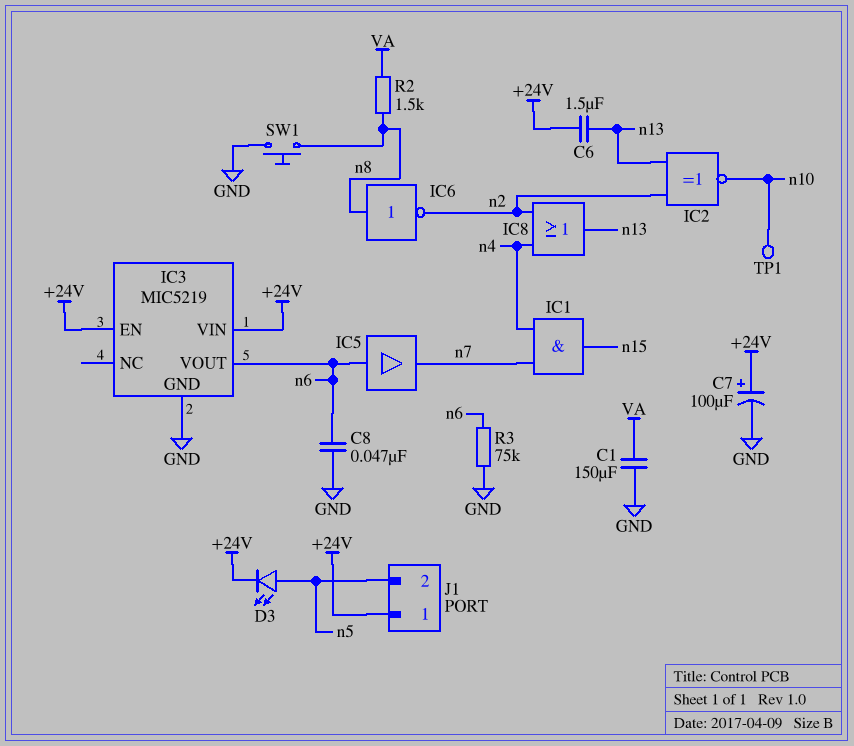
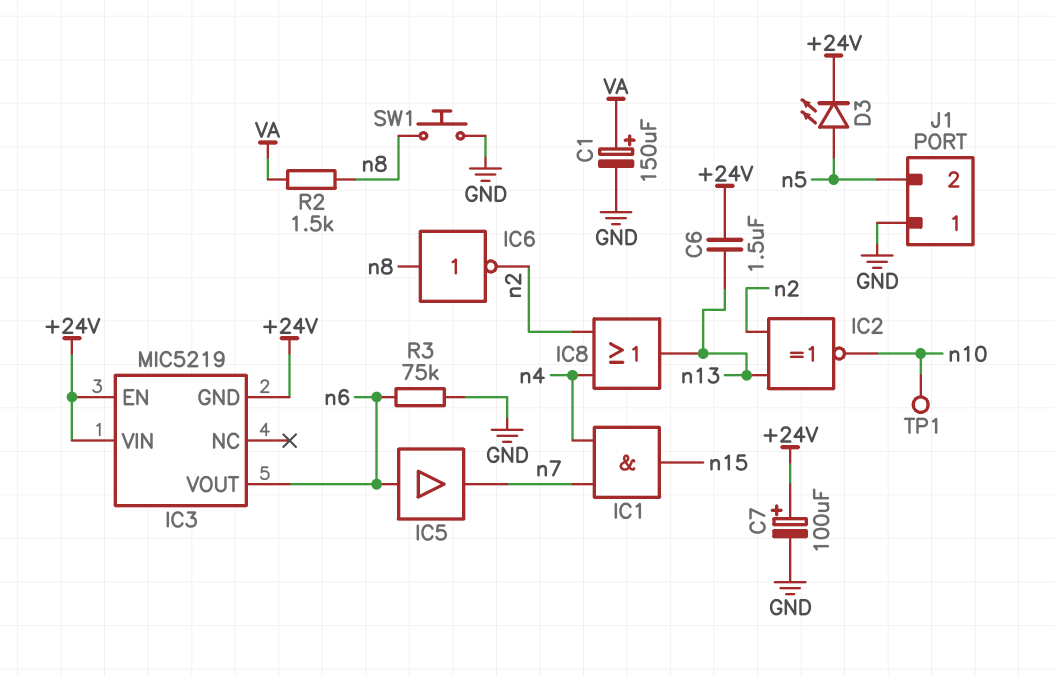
C1: 150uF (GND, VA) -> 150uF (plus VA, minus GND)
C8: 47nF (GND, n6) -> none
IC3 pin GND: GND -> +24V
J1 pin 1: +24V -> GND

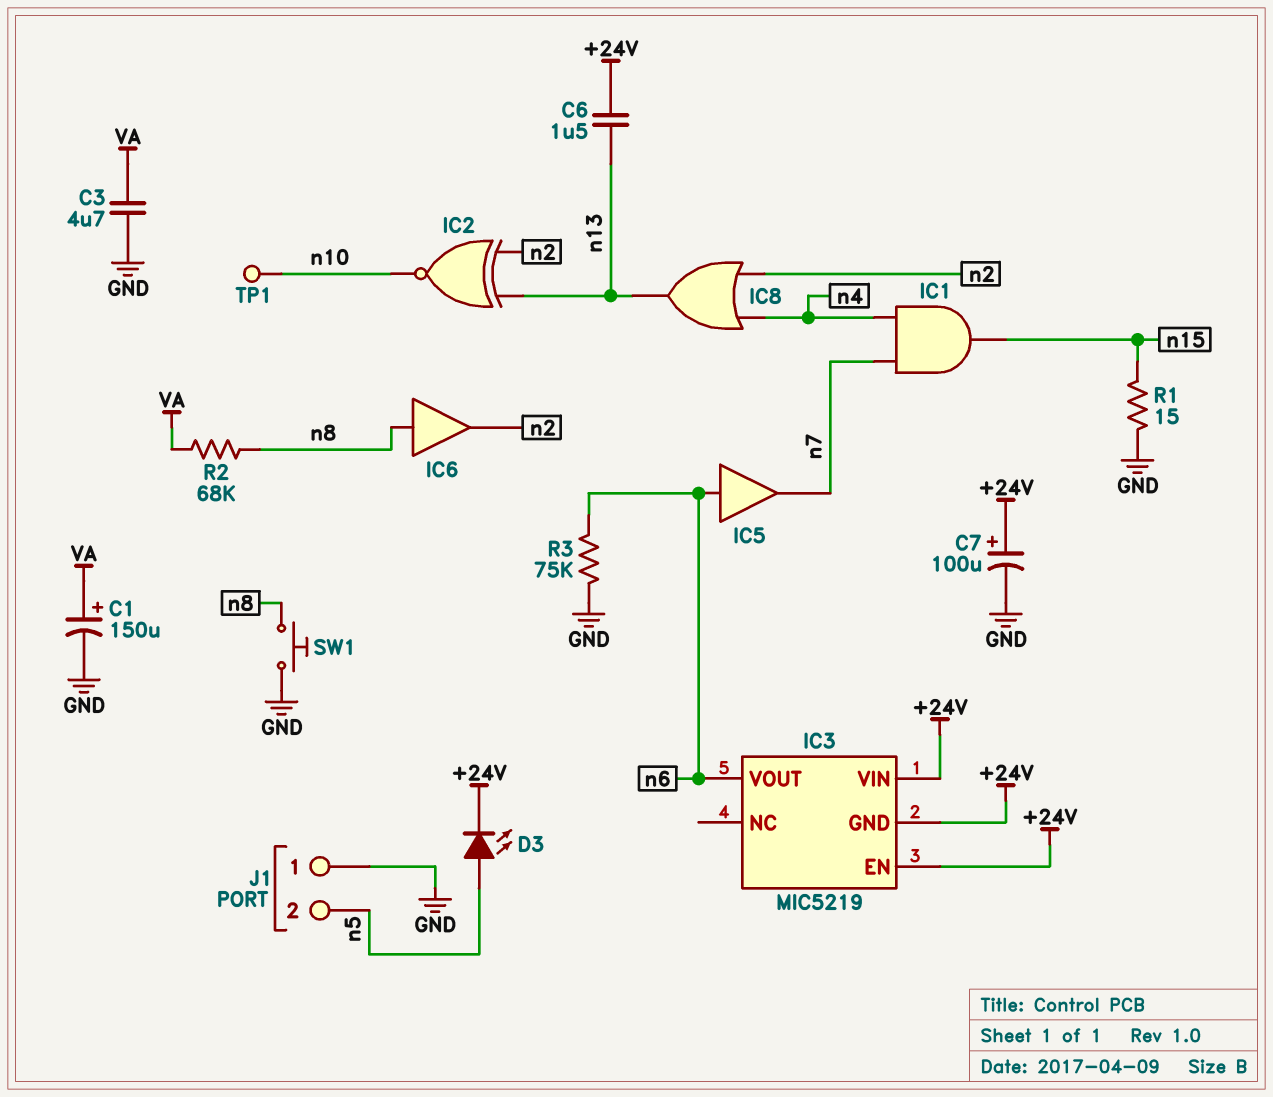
C3: none -> 4.7uF (GND, VA)
IC6: NOT (in n8, out n2) -> buffer (in n8, out n2)
R1: none -> 15 (GND, n15)
R2: 1.5k (VA, n8) -> 68k (VA, n8)

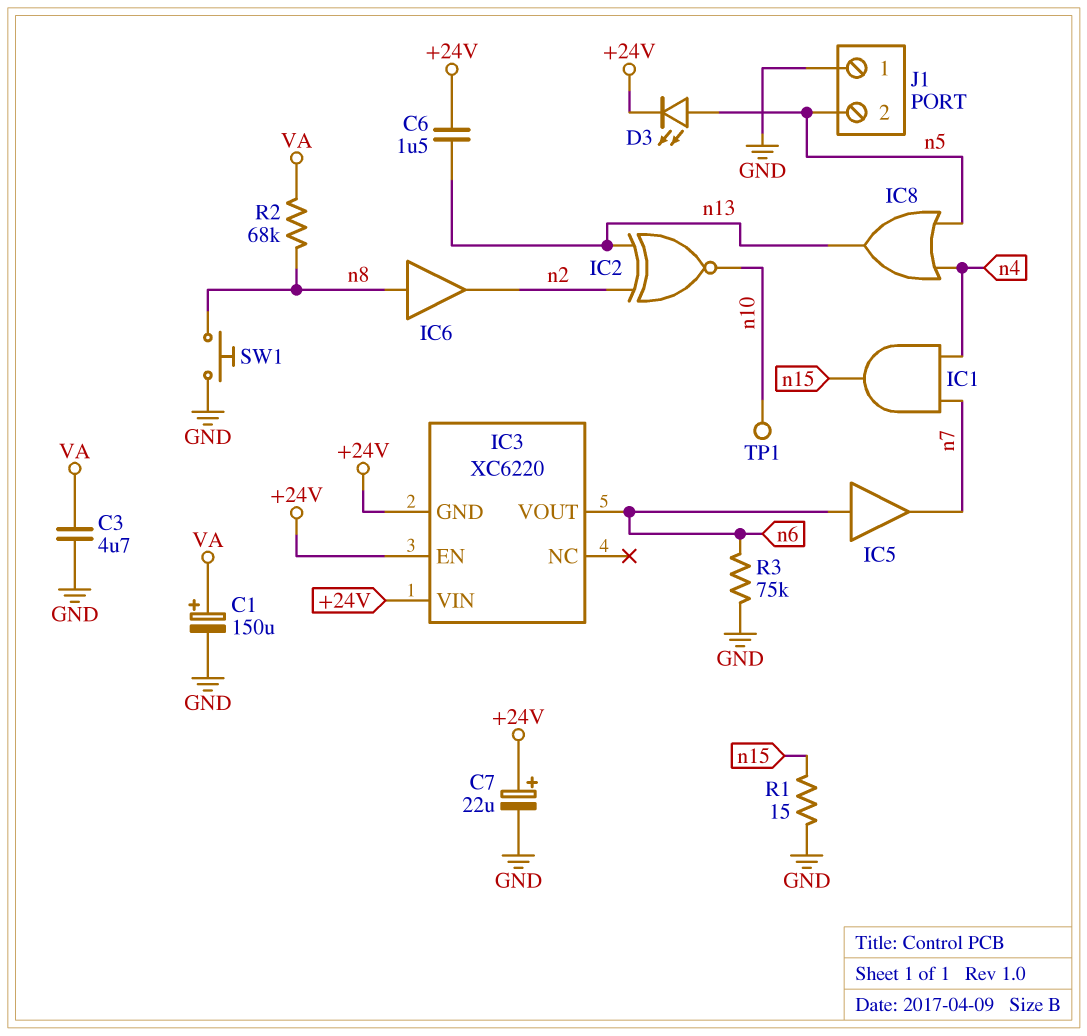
C7: 100uF (plus +24V, minus GND) -> 22uF (plus +24V, minus GND)
IC3: MIC5219 -> XC6220
IC8: OR (in n2, in n4, out n13) -> OR (in n4, in n5, out n13)

